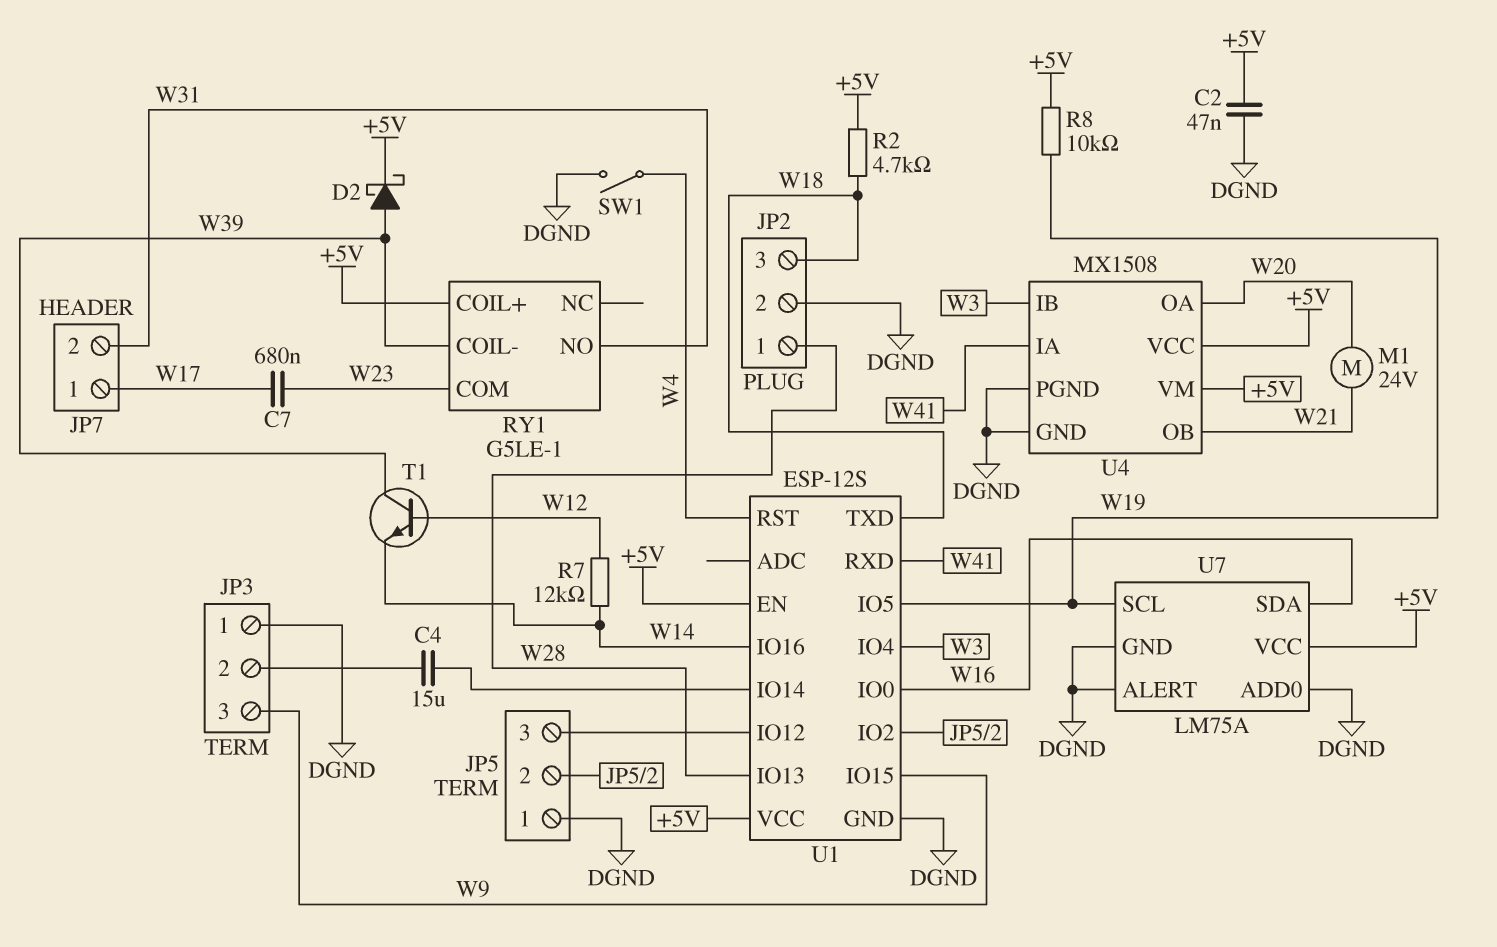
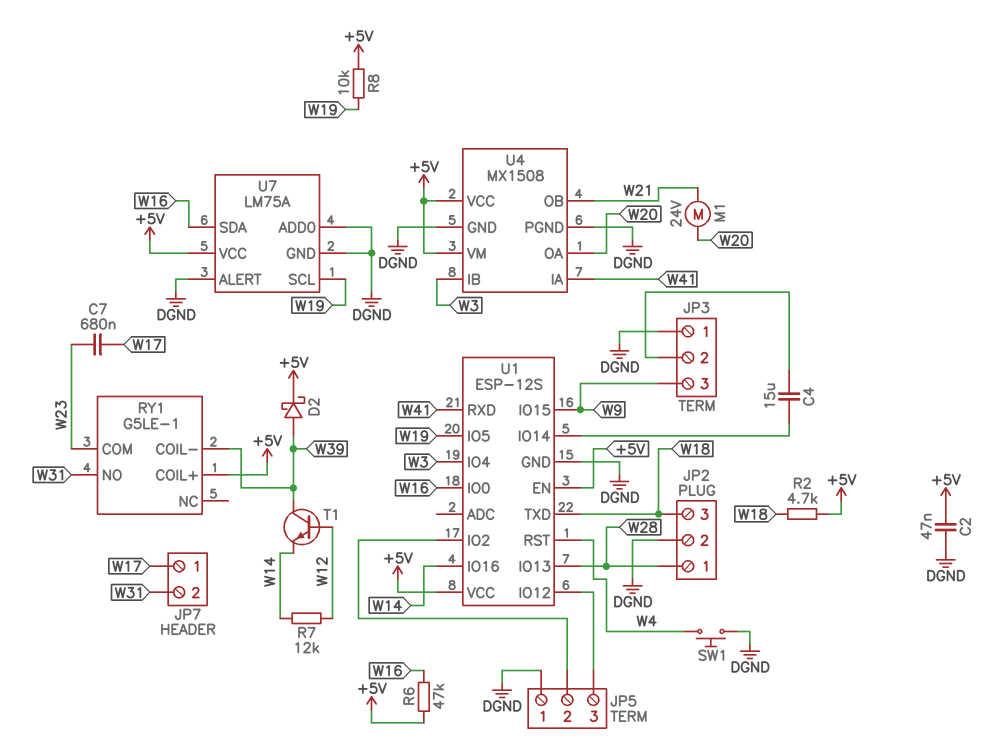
R6: none -> 47k (+5V, W16)
SW1: switch (DGND, W4) -> button (DGND, W4)

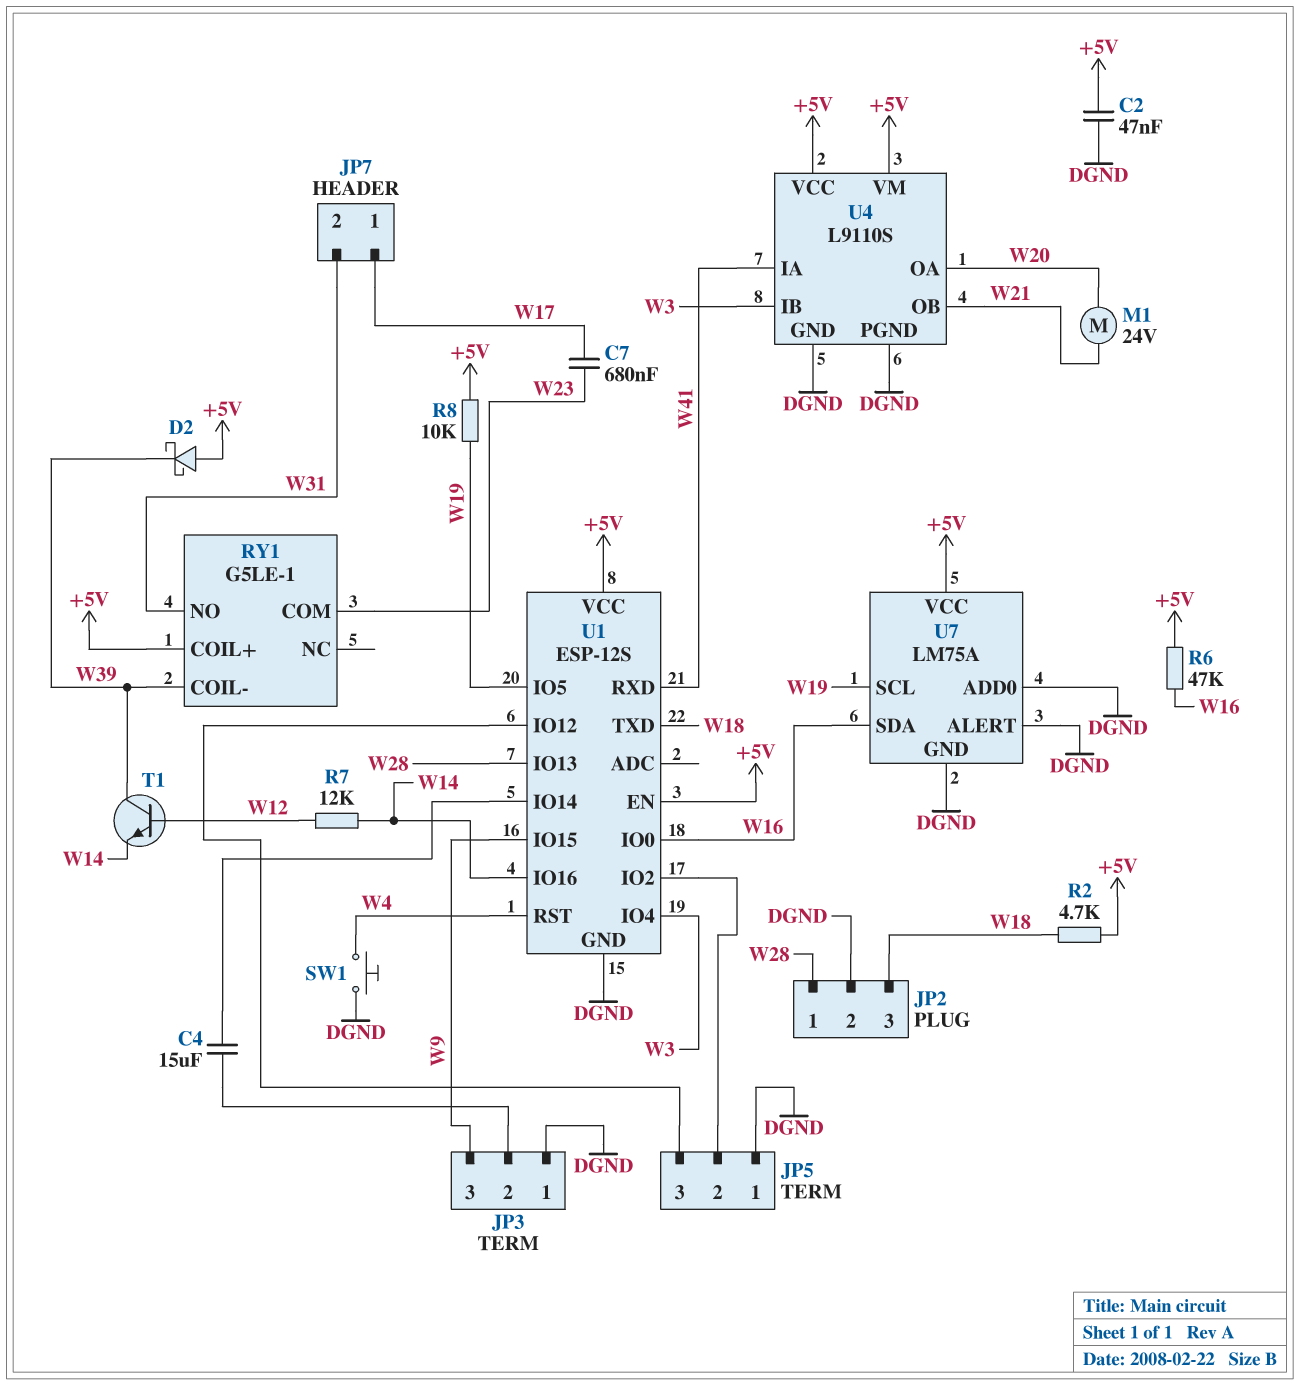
D2: schottky (A W39, K +5V) -> schottky (A +5V, K W39)
U4: MX1508 -> L9110S

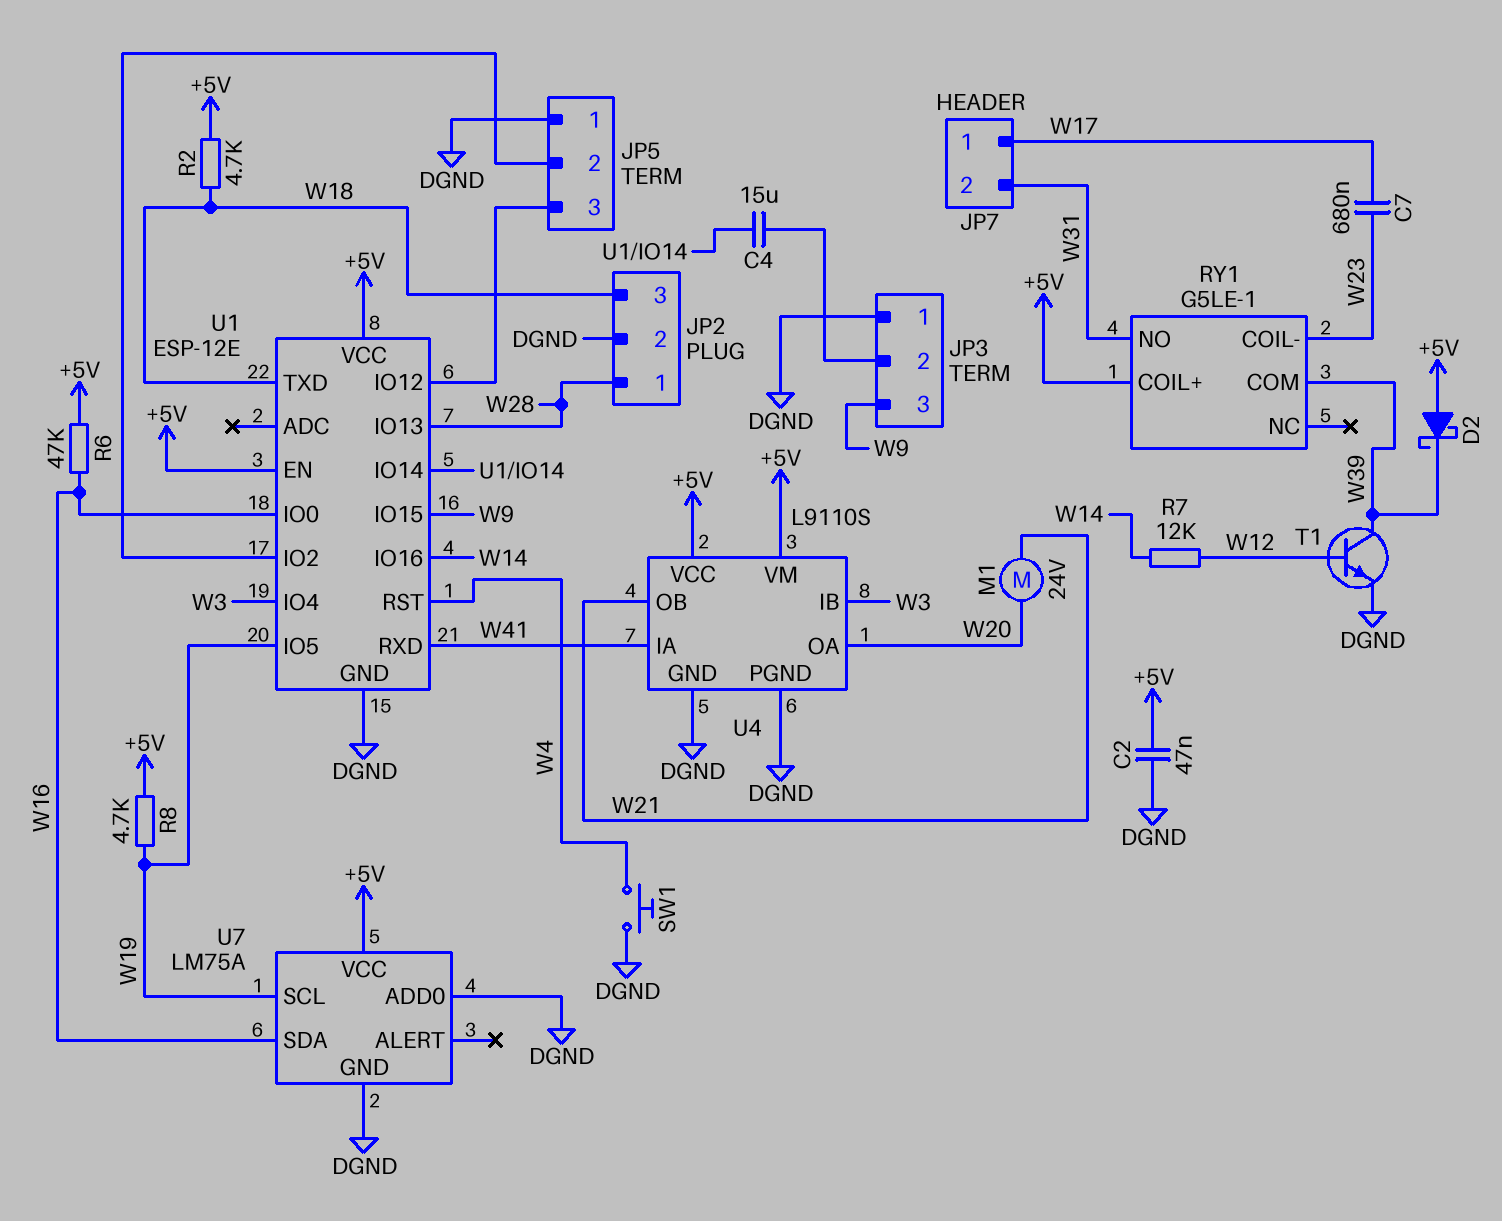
R8: 10k (+5V, W19) -> 4.7k (+5V, W19)
RY1 pin COIL-: W39 -> W23
RY1 pin COM: W23 -> W39
T1: NPN (B W12, C W39, E W14) -> NPN (B W12, C W39, E DGND)
U1: ESP-12S -> ESP-12E
U7 pin ALERT: DGND -> none

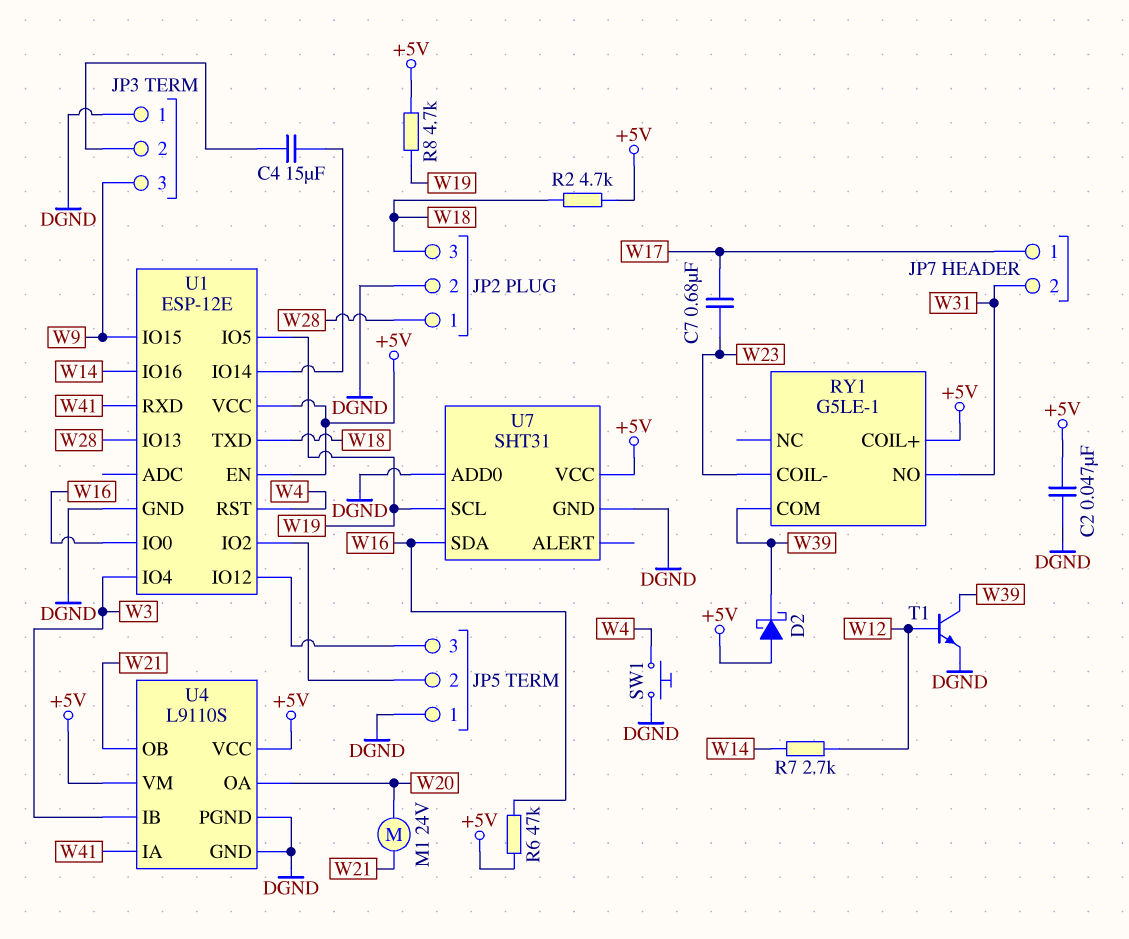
R7: 12k (W12, W14) -> 2.7k (W12, W14)
U7: LM75A -> SHT31

